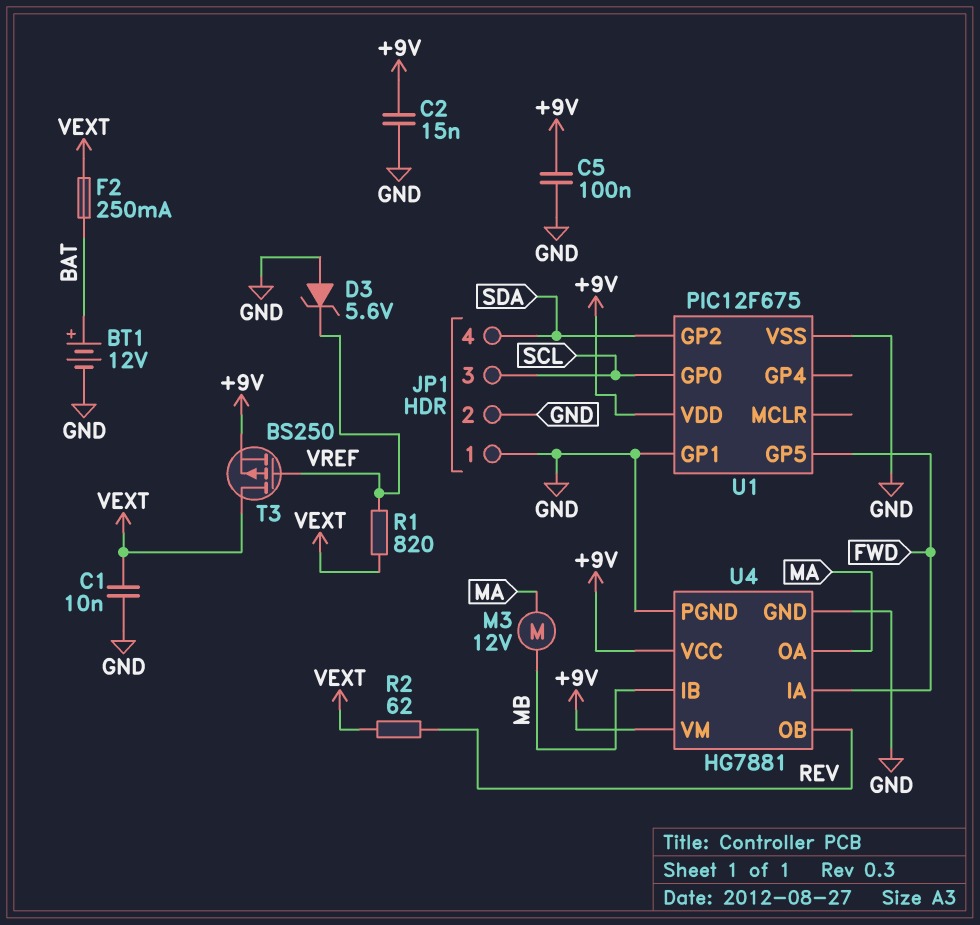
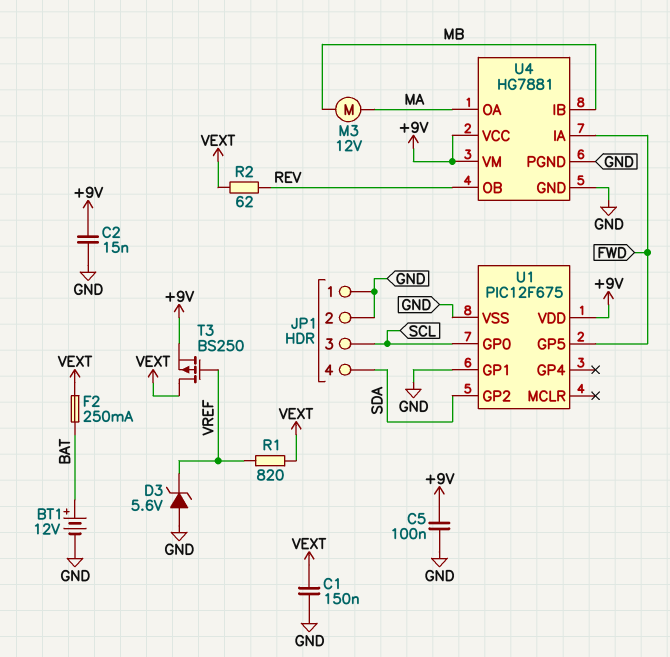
C1: 10nF (GND, VEXT) -> 150nF (GND, VEXT)

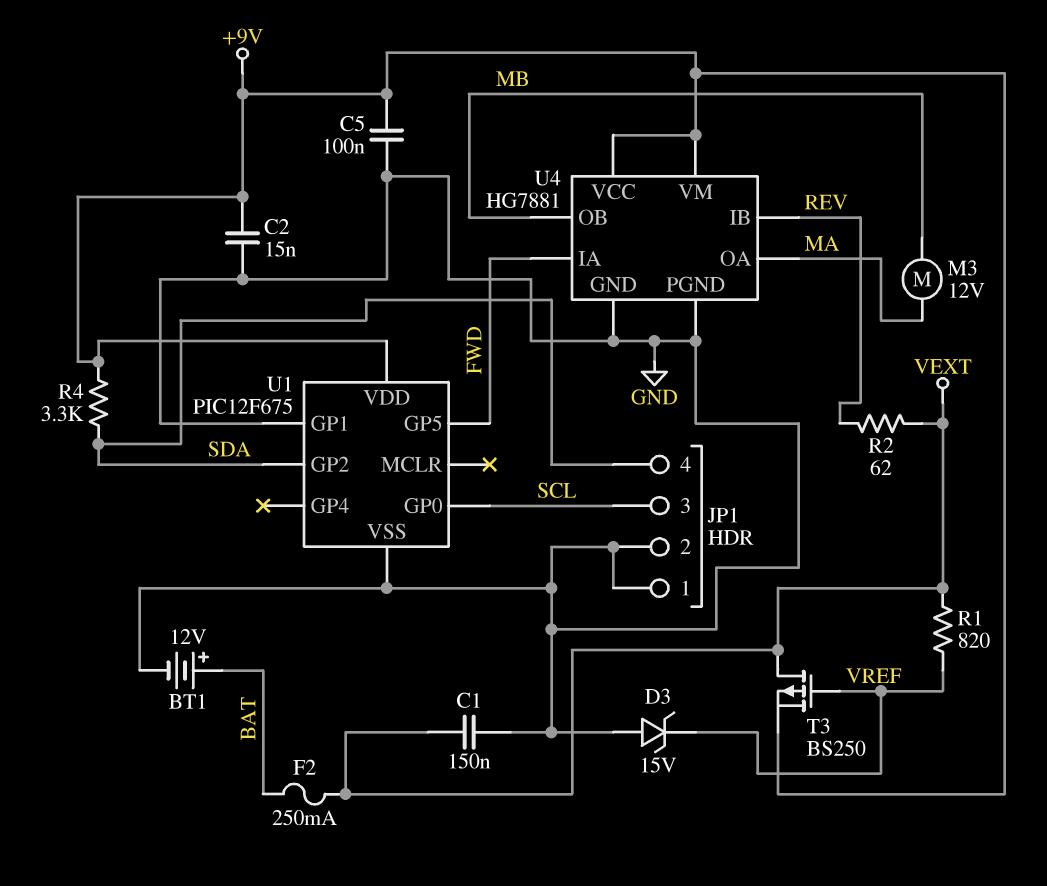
D3: zener 5.6V (A GND, K VREF) -> zener 15V (A GND, K VREF)
R4: none -> 3.3k (+9V, SDA)
U4 pin IB: MB -> REV
U4 pin OB: REV -> MB

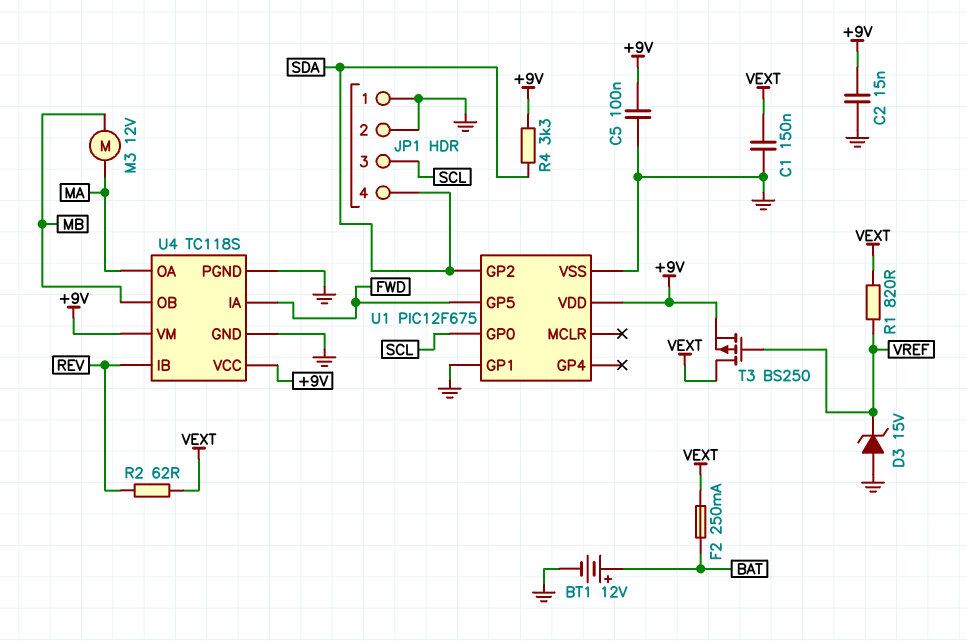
U4: HG7881 -> TC118S

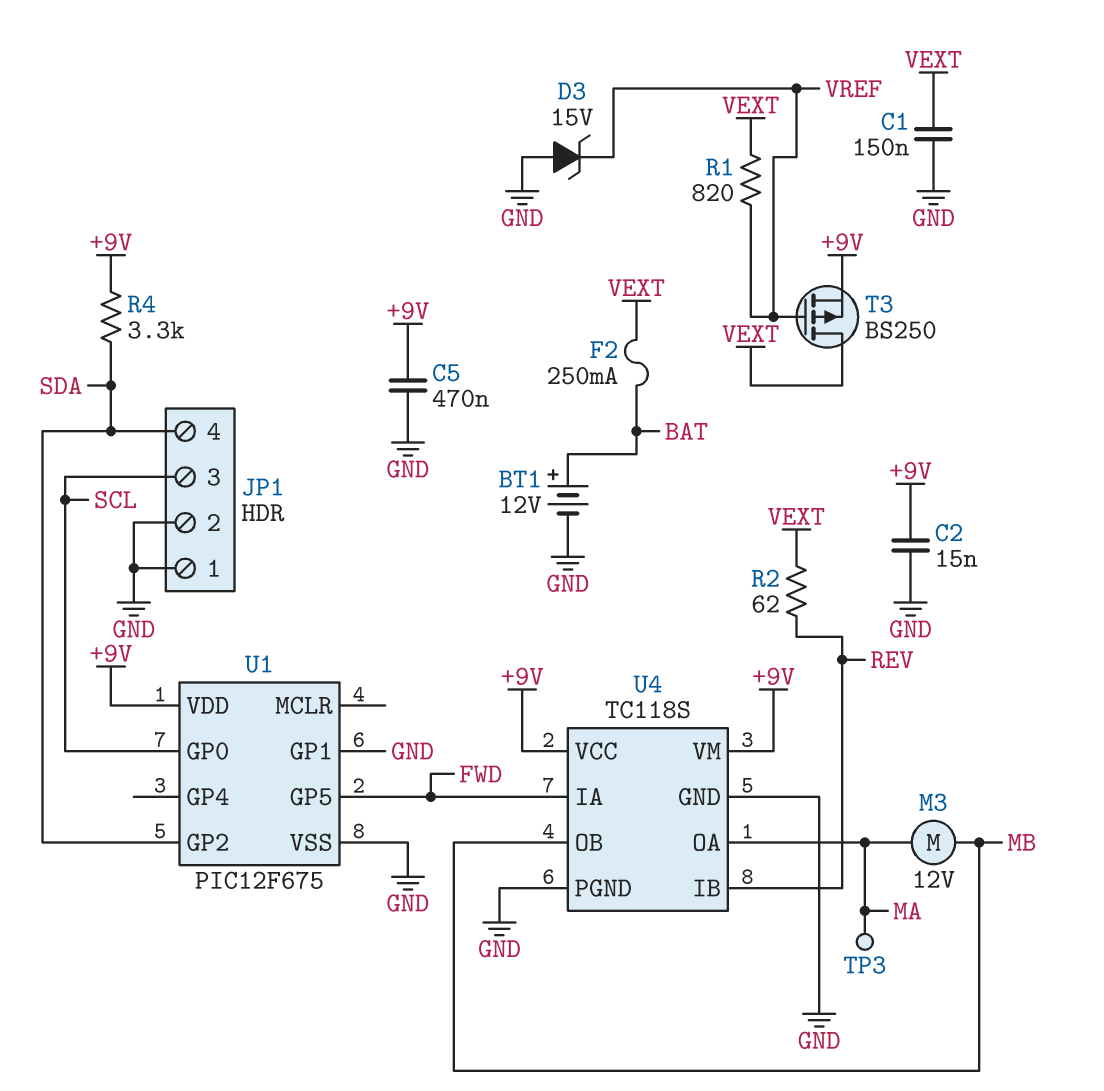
C5: 100nF (+9V, GND) -> 470nF (+9V, GND)
TP3: none -> test point (MA)

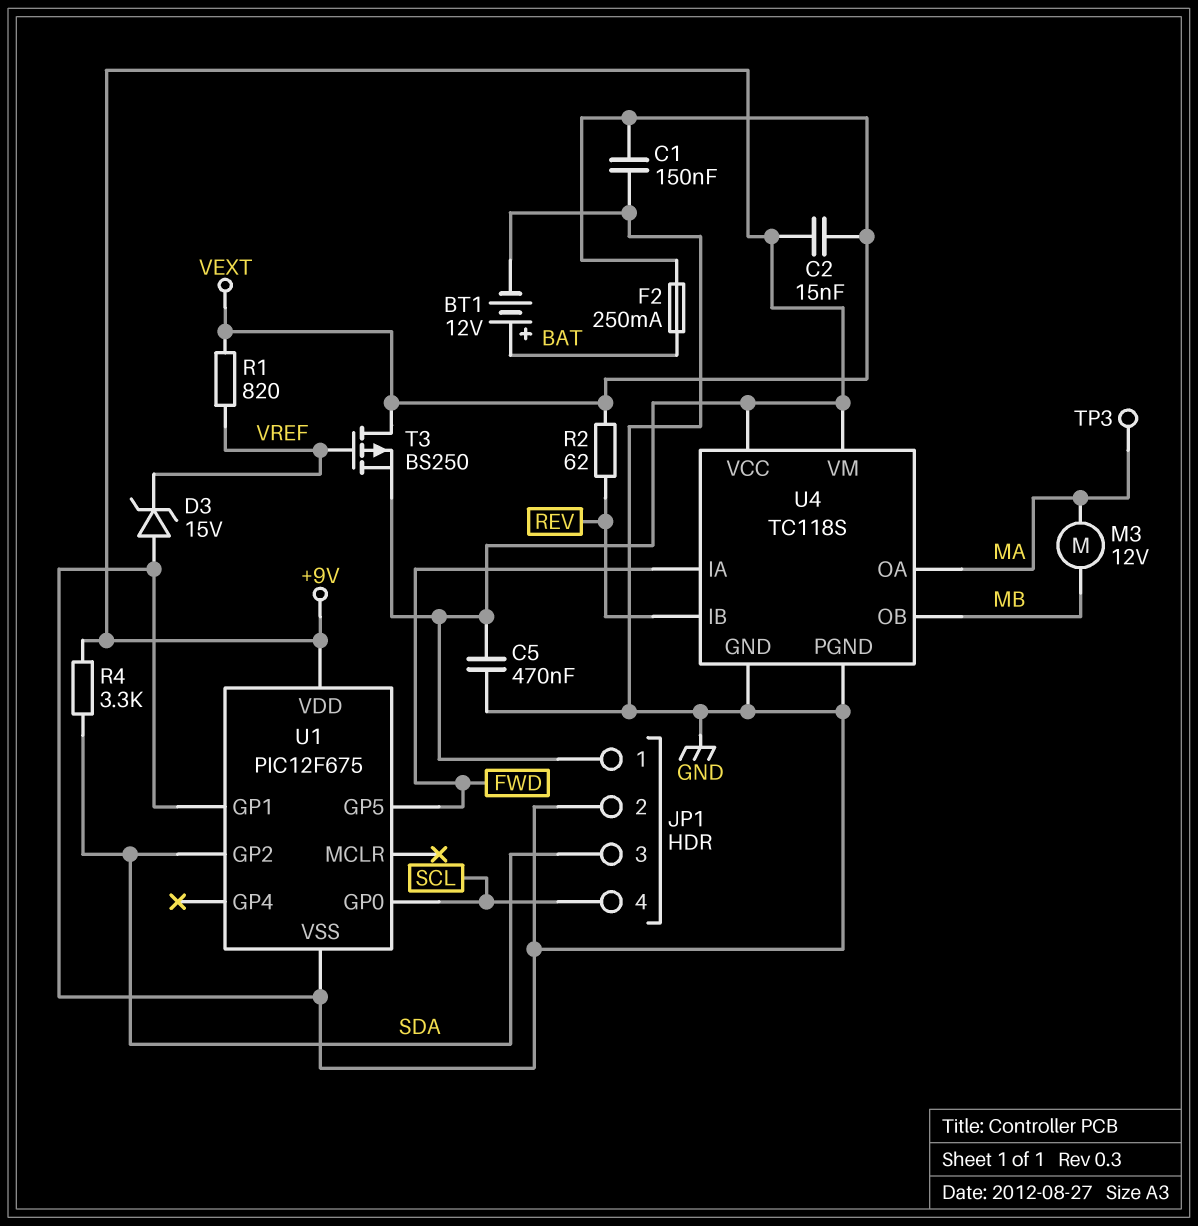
C2: 15nF (+9V, GND) -> 15nF (+9V, VEXT)
JP1 pin 1: GND -> +9V
JP1 pin 3: SCL -> SDA
JP1 pin 4: SDA -> SCL

